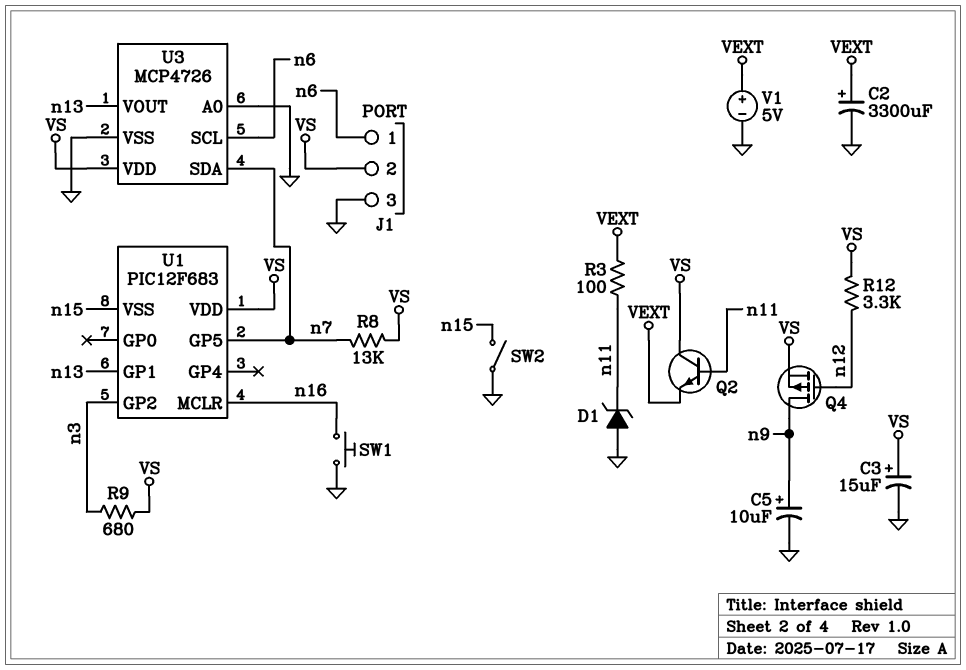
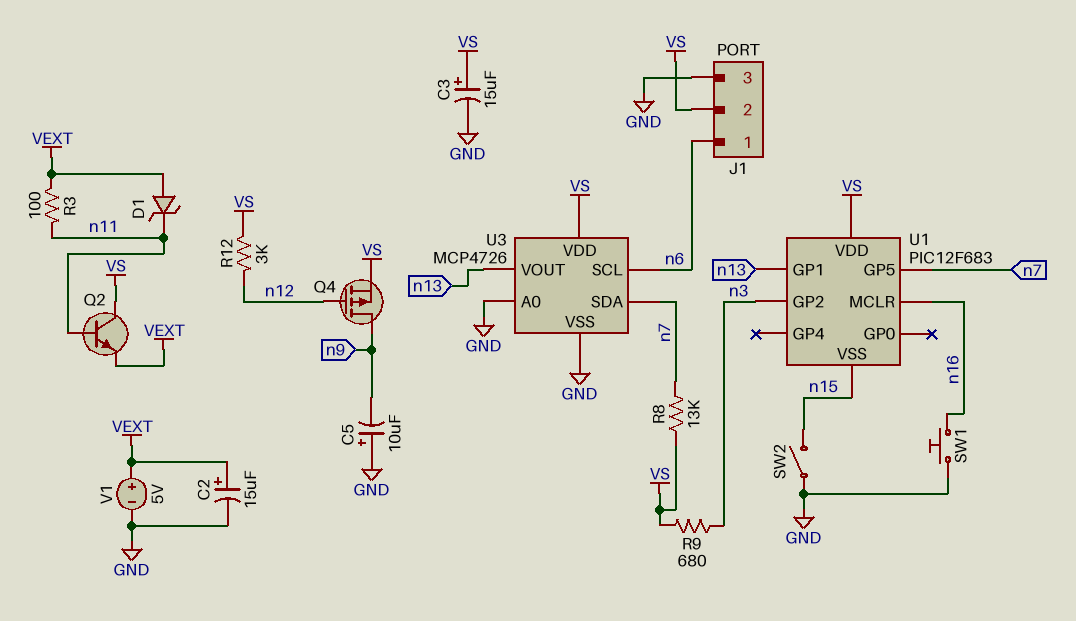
C2: 3300uF (plus VEXT, minus GND) -> 15uF (plus VEXT, minus GND)
C5: 10uF (plus n9, minus GND) -> 10uF (plus GND, minus n9)
D1: zener (A GND, K n11) -> zener (A VEXT, K n11)
R12: 3.3k (VS, n12) -> 3k (VS, n12)

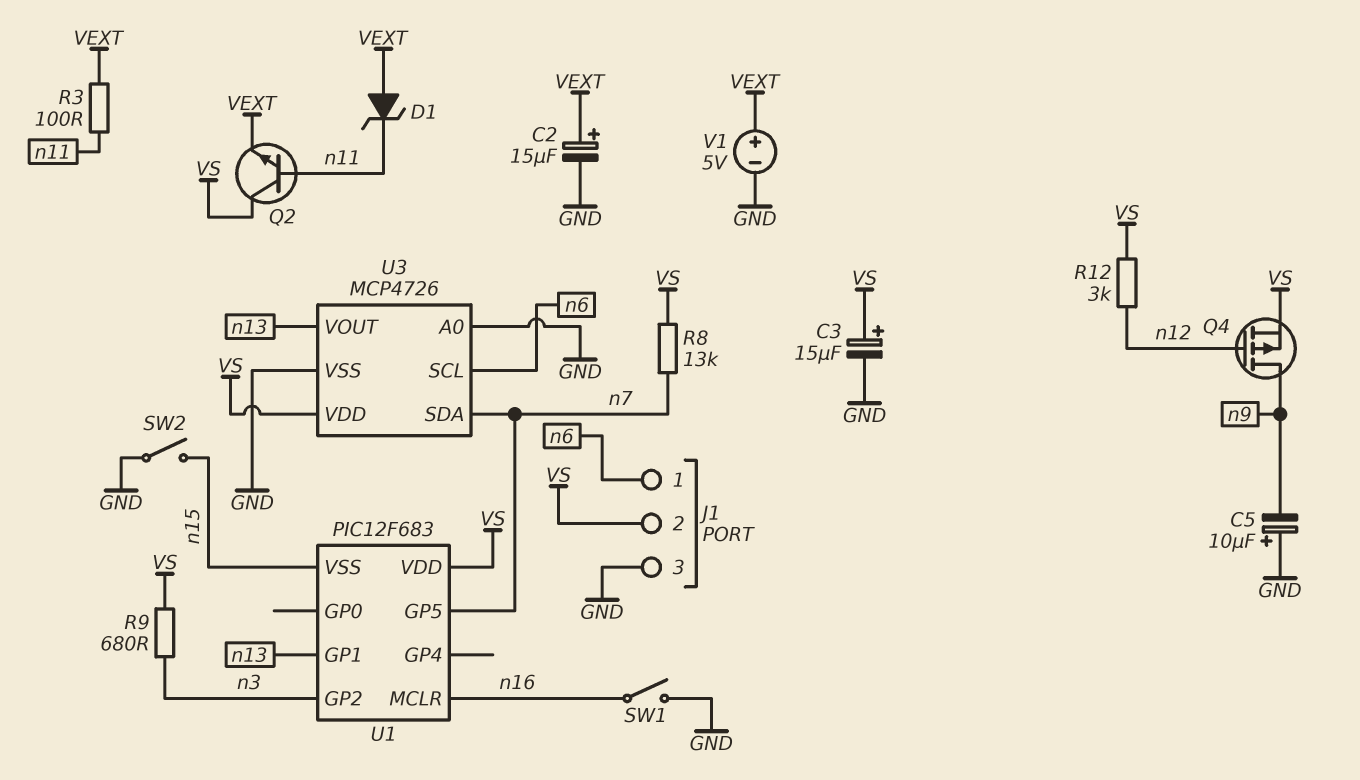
SW1: button (GND, n16) -> switch (GND, n16)

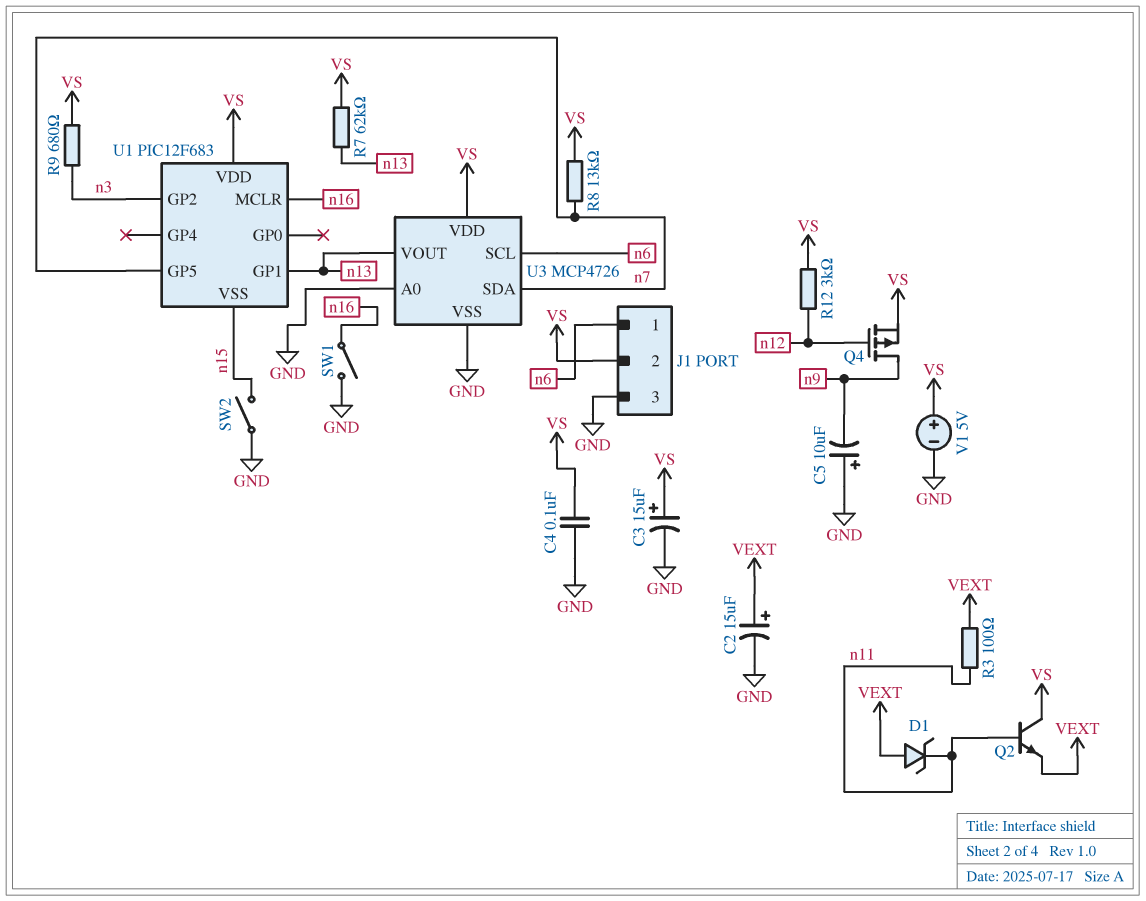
C4: none -> 100nF (GND, VS)
R7: none -> 62k (VS, n13)
V1: 5V (plus VEXT, minus GND) -> 5V (plus VS, minus GND)

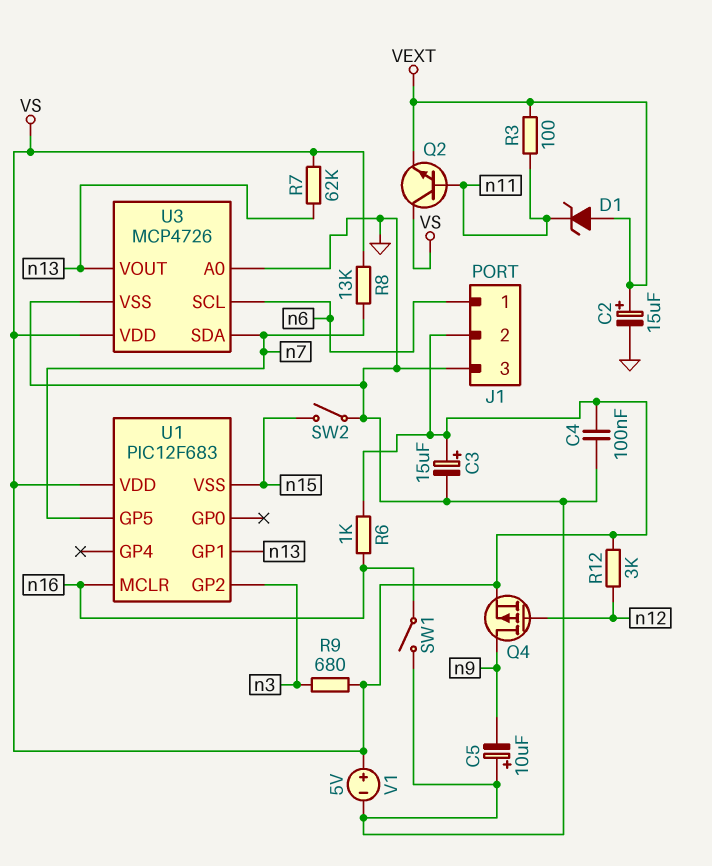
R6: none -> 1k (VS, n16)

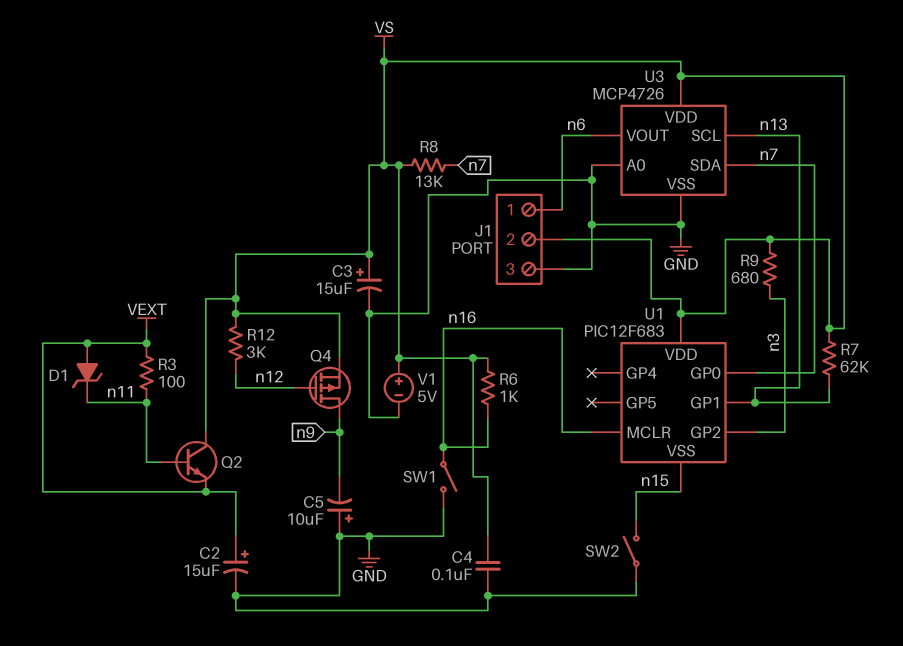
U1 pin GP0: none -> n7
U1 pin GP5: n7 -> none
U3 pin SCL: n6 -> n13
U3 pin VOUT: n13 -> n6

